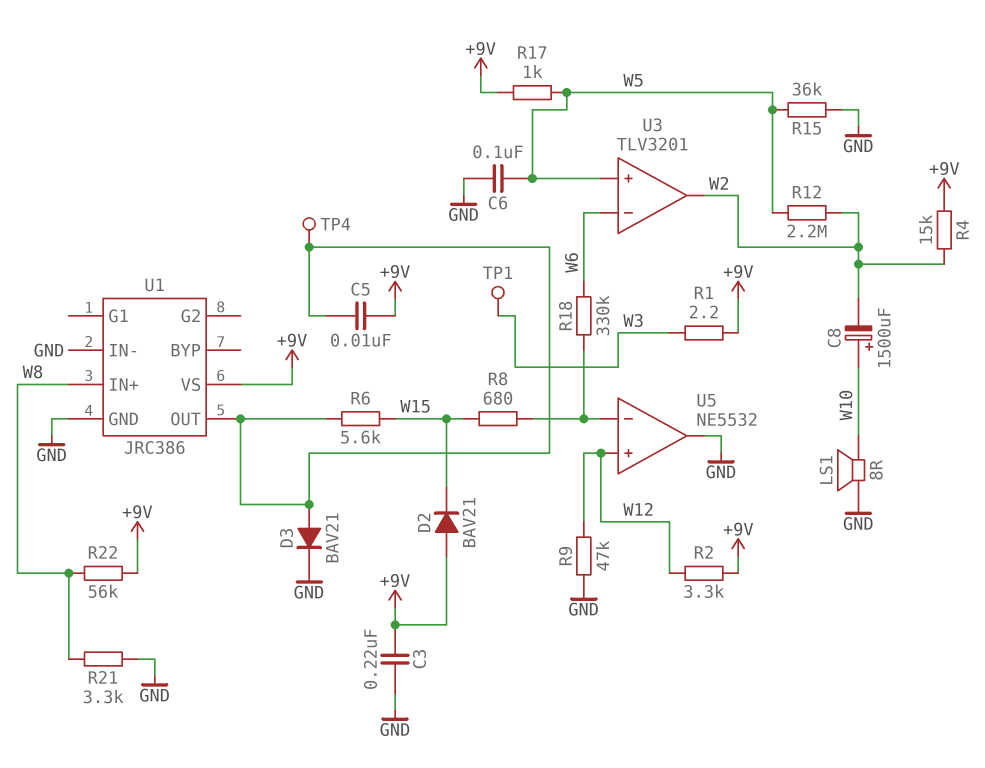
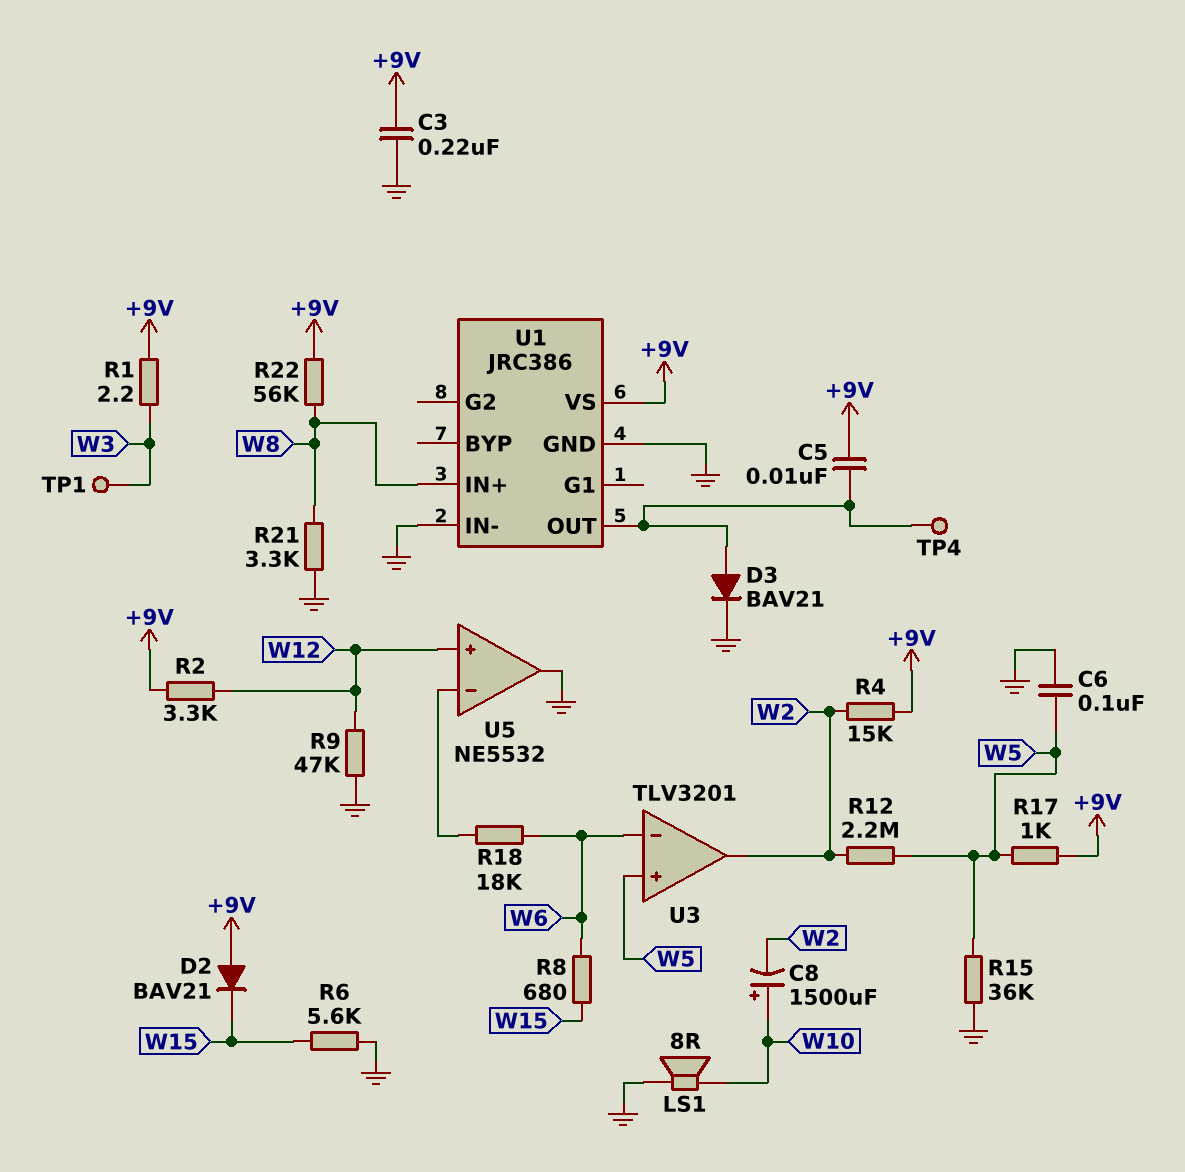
R6: 5.6k (U1/OUT, W15) -> 5.6k (GND, W15)
R8: 680 (U5/in-, W15) -> 680 (W6, W15)
R18: 330k (U5/in-, W6) -> 18k (U5/in-, W6)

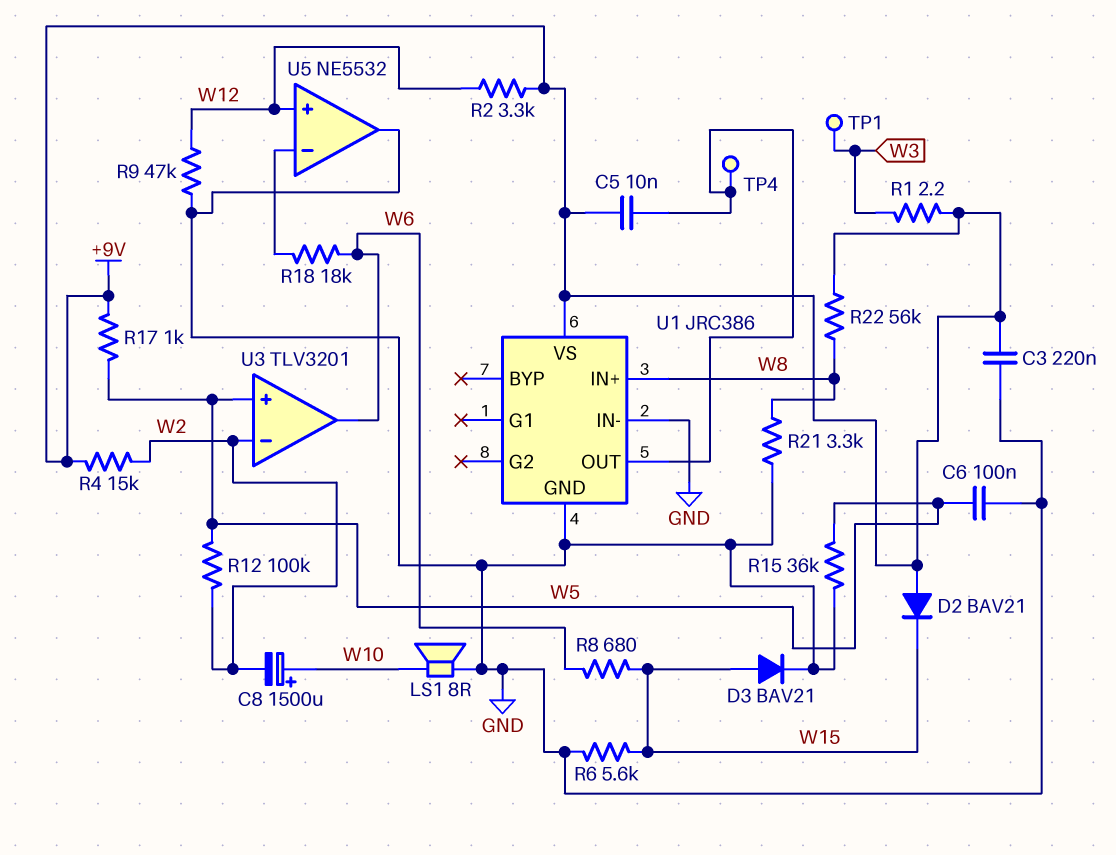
D3: diode BAV21 (A U1/OUT, K GND) -> diode BAV21 (A W15, K GND)
R12: 2.2M (W2, W5) -> 100k (W2, W5)
U3 pin in-: W6 -> W2
U3 pin out: W2 -> W6

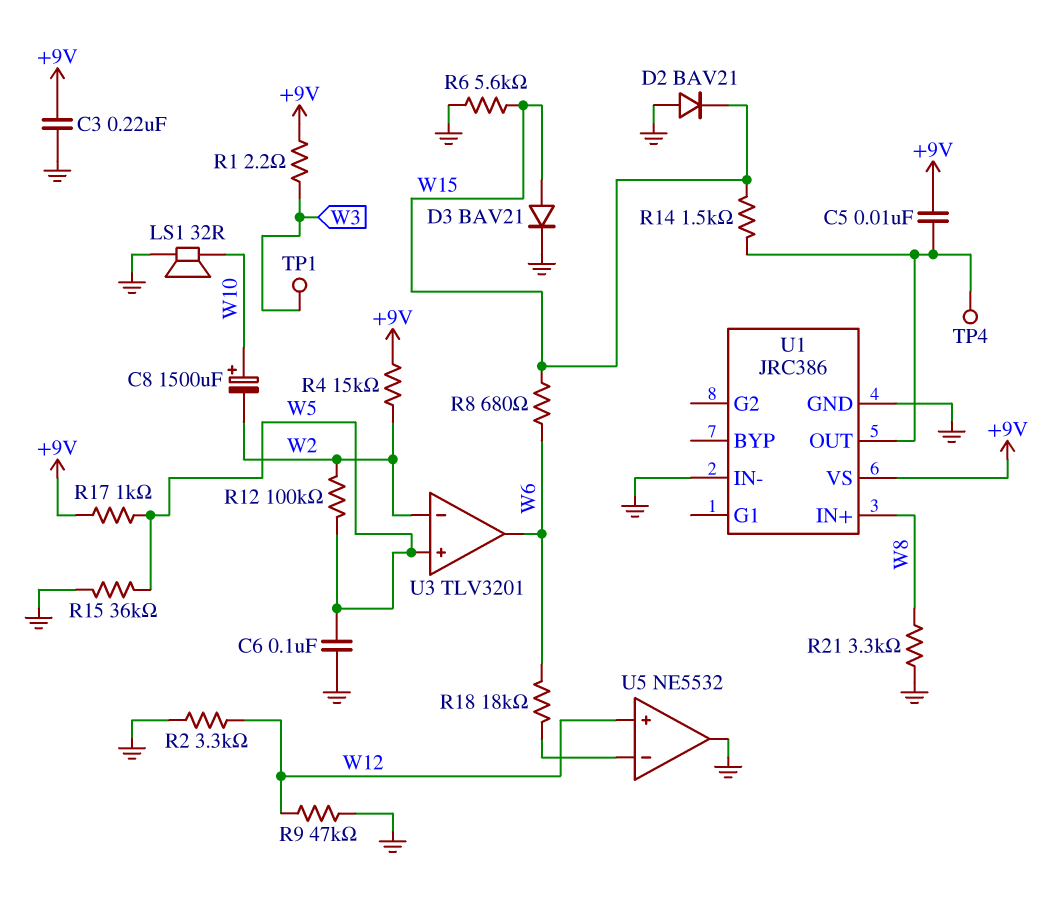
D2: diode BAV21 (A +9V, K W15) -> diode BAV21 (A GND, K W15)
LS1: speaker 8R (GND, W10) -> speaker 32R (GND, W10)
R2: 3.3k (+9V, W12) -> 3.3k (GND, W12)
R14: none -> 1.5k (U1/OUT, W15)
R22: 56k (+9V, W8) -> none

